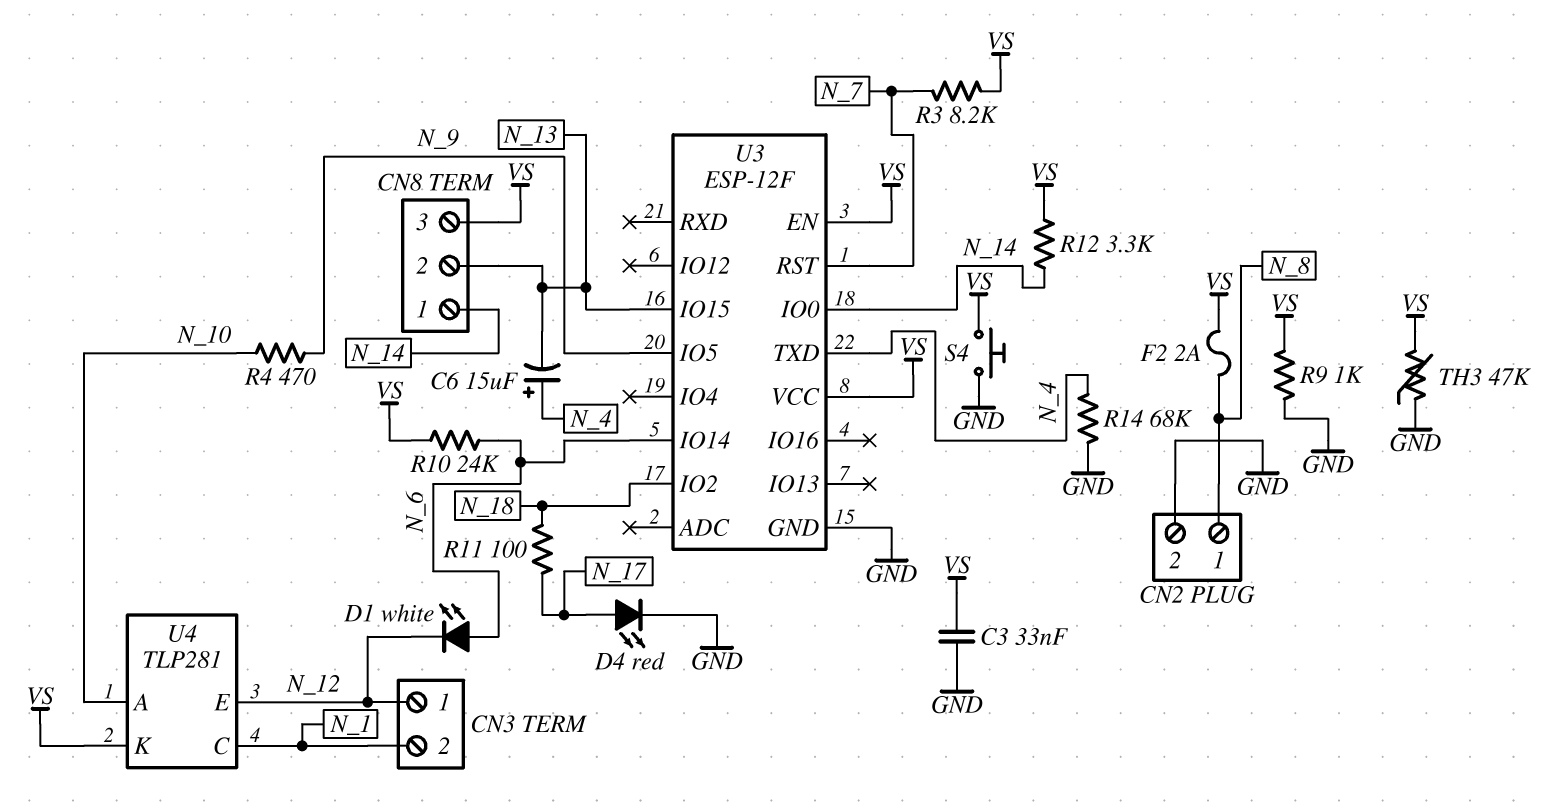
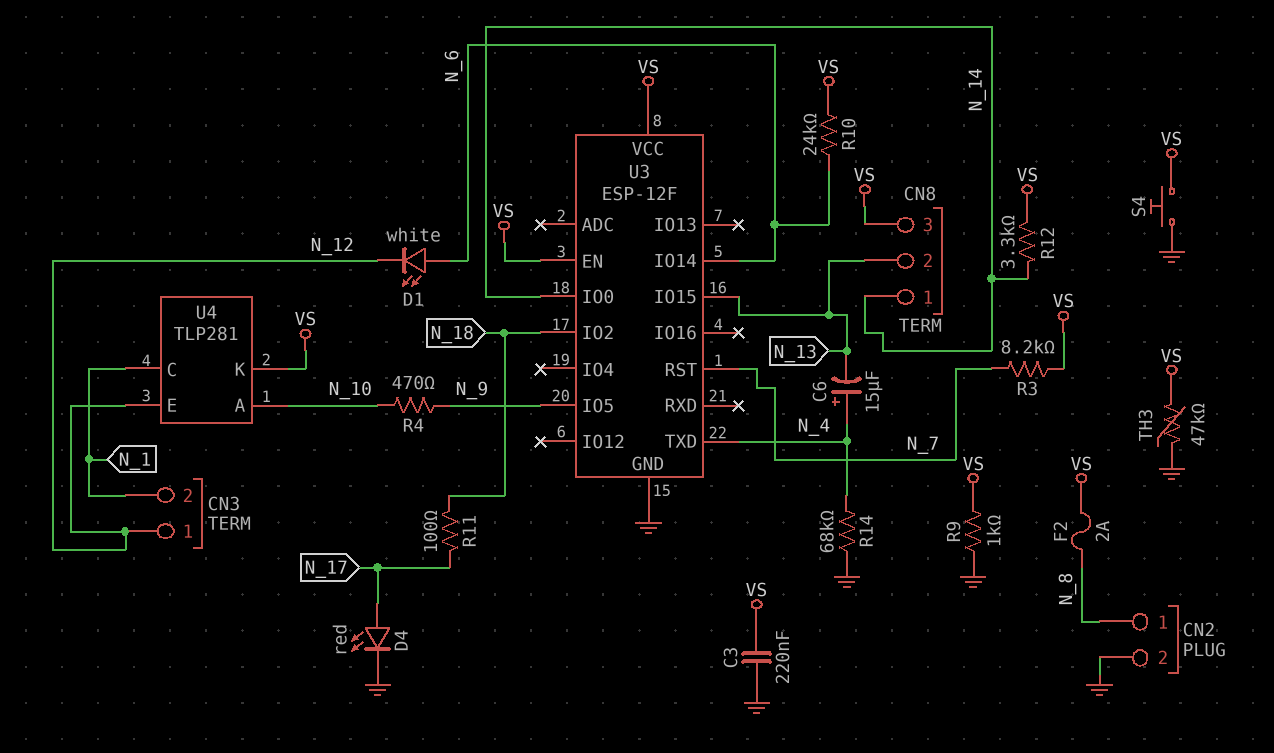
C3: 33nF (GND, VS) -> 220nF (GND, VS)

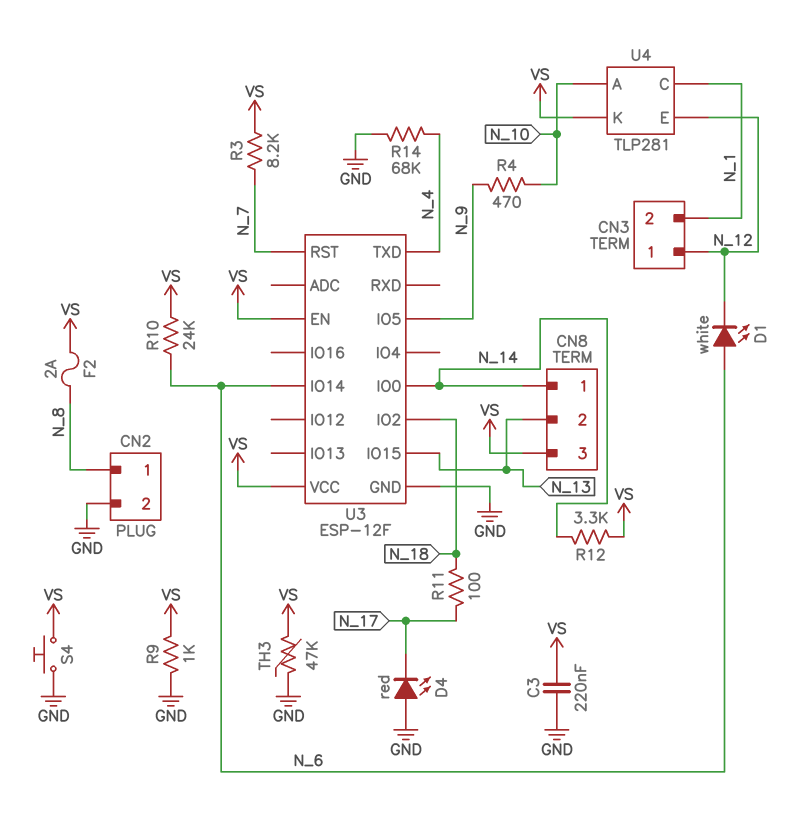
C6: 15uF (plus N_4, minus N_13) -> none
D4: LED red (A N_17, K GND) -> LED red (A GND, K N_17)

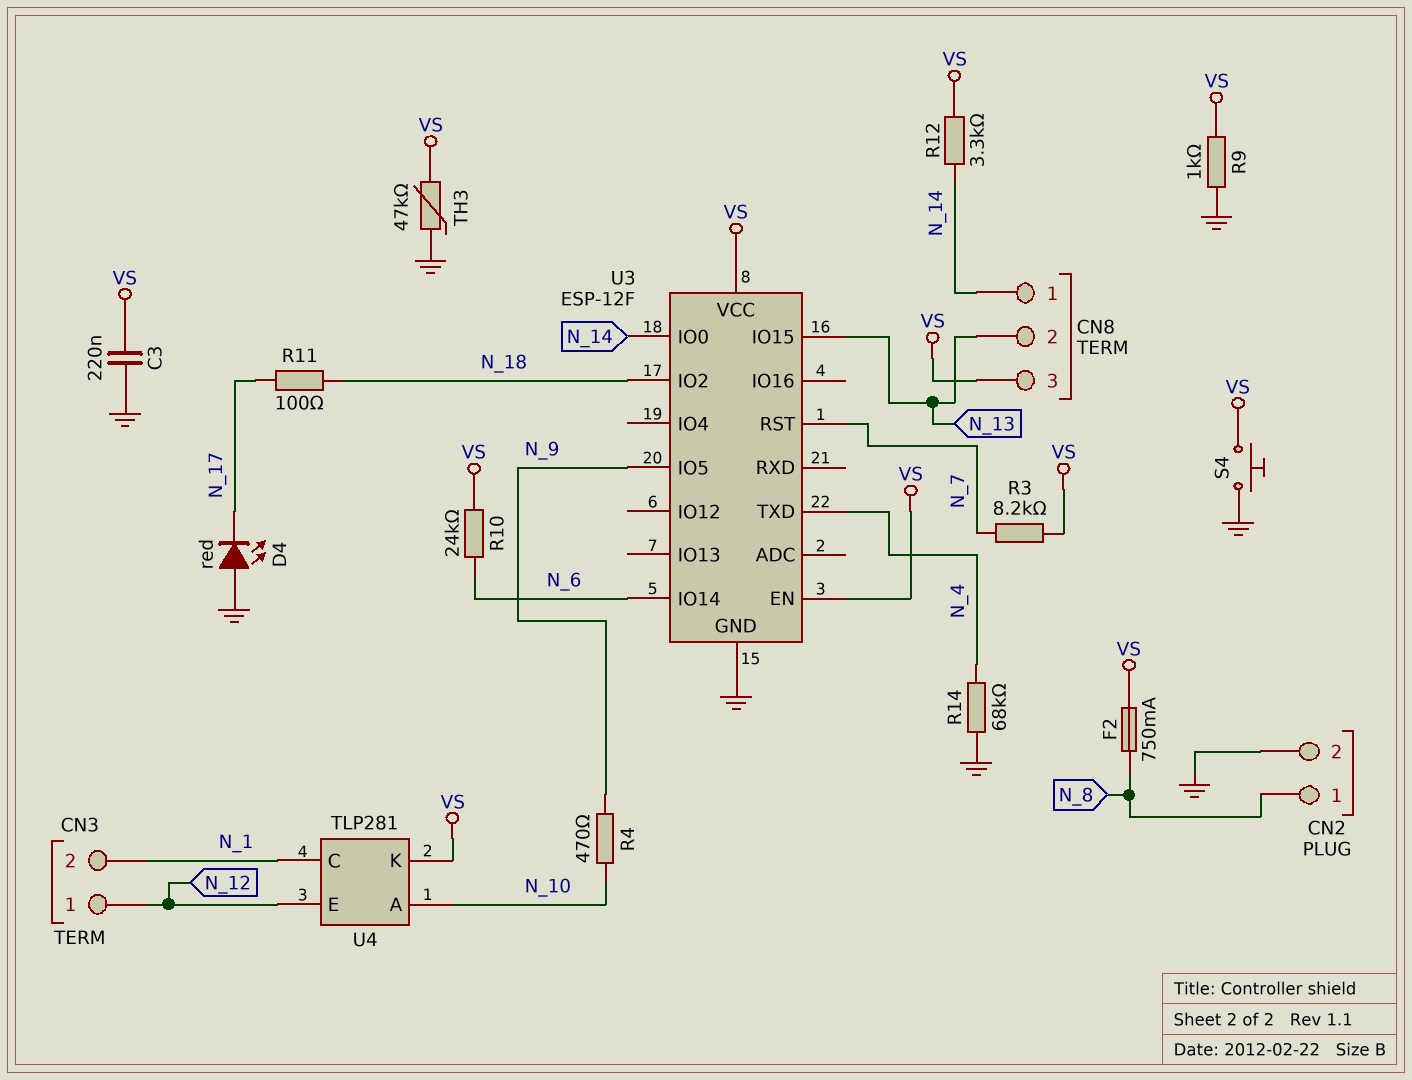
D1: LED white (A N_6, K N_12) -> none
F2: 2A (N_8, VS) -> 750mA (N_8, VS)

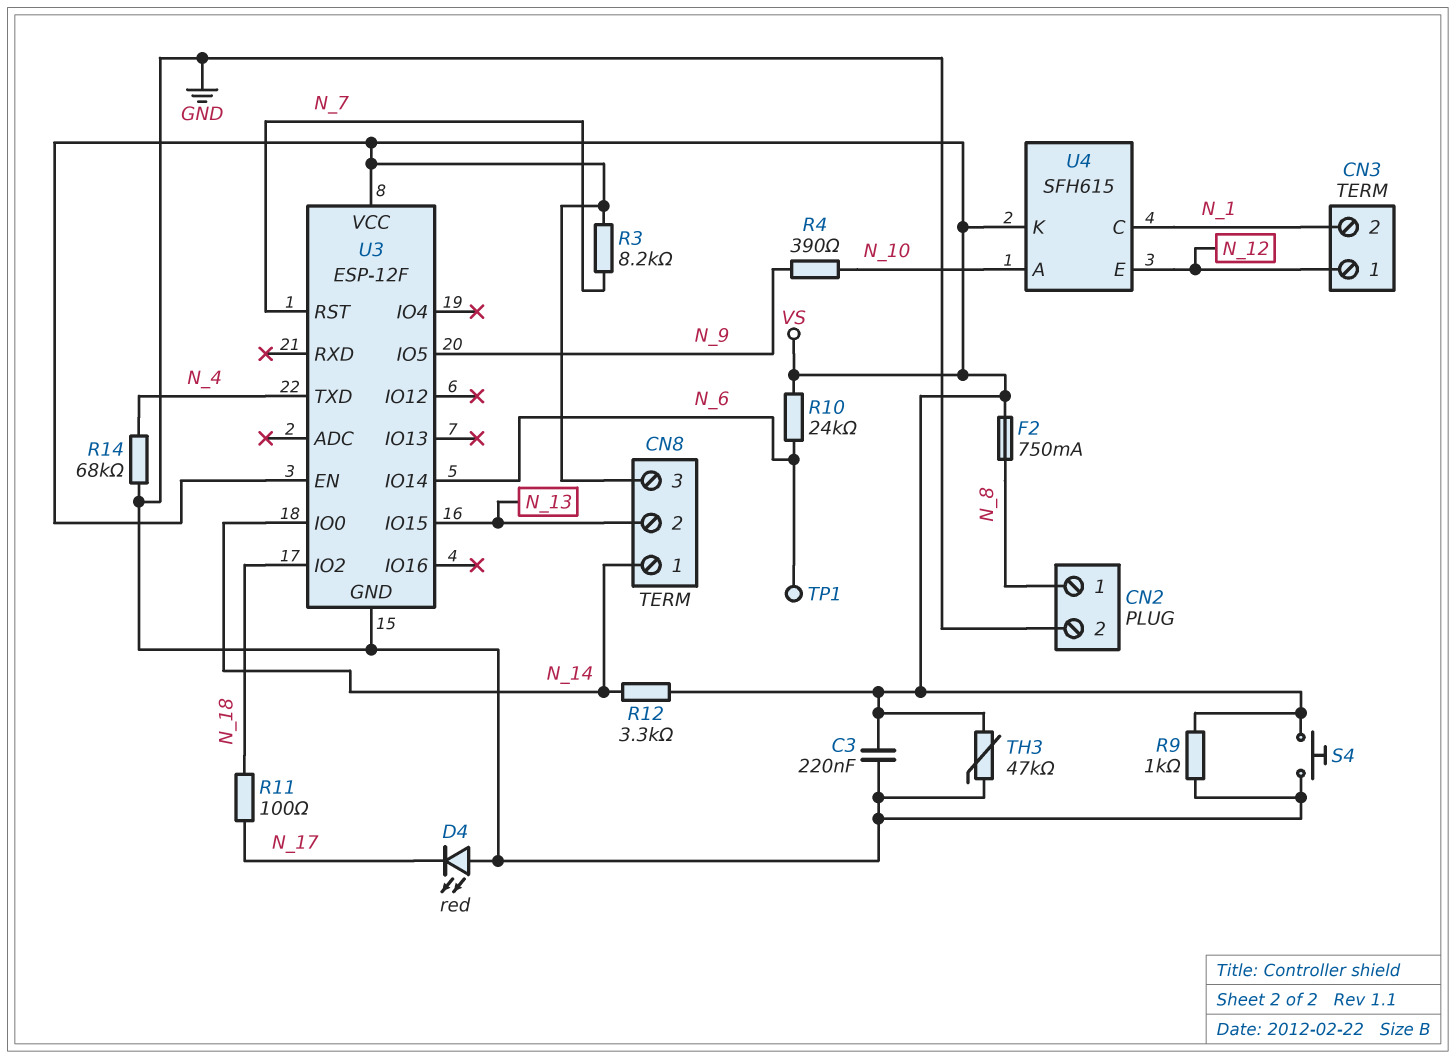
R4: 470 (N_9, N_10) -> 390 (N_9, N_10)
TP1: none -> test point (N_6)
U4: TLP281 -> SFH615

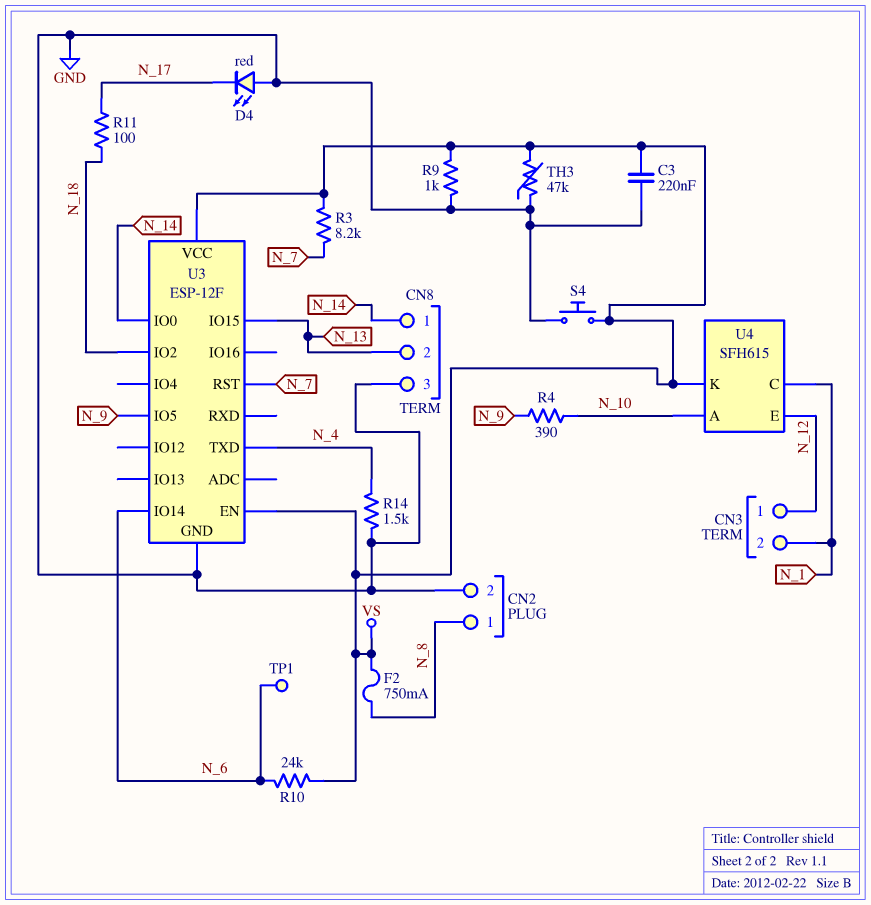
CN8 pin 3: VS -> GND
R12: 3.3k (N_14, VS) -> none
R14: 68k (GND, N_4) -> 1.5k (GND, N_4)

